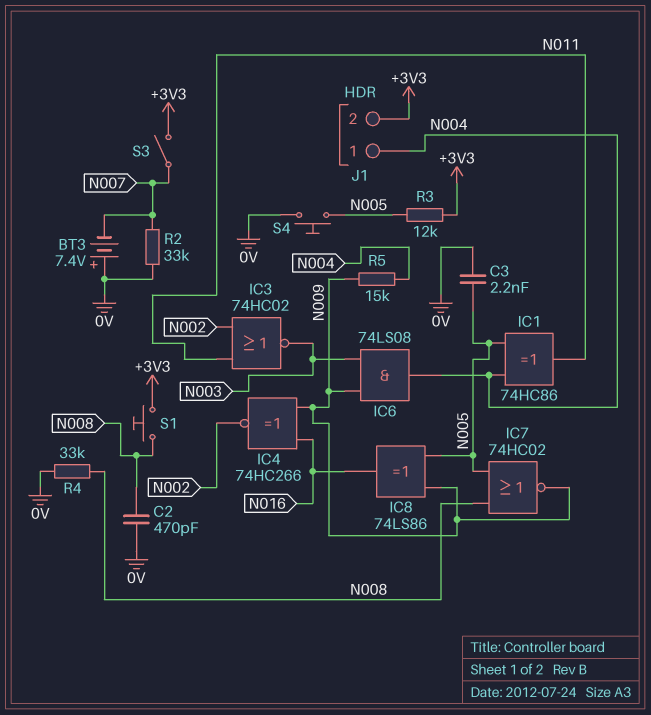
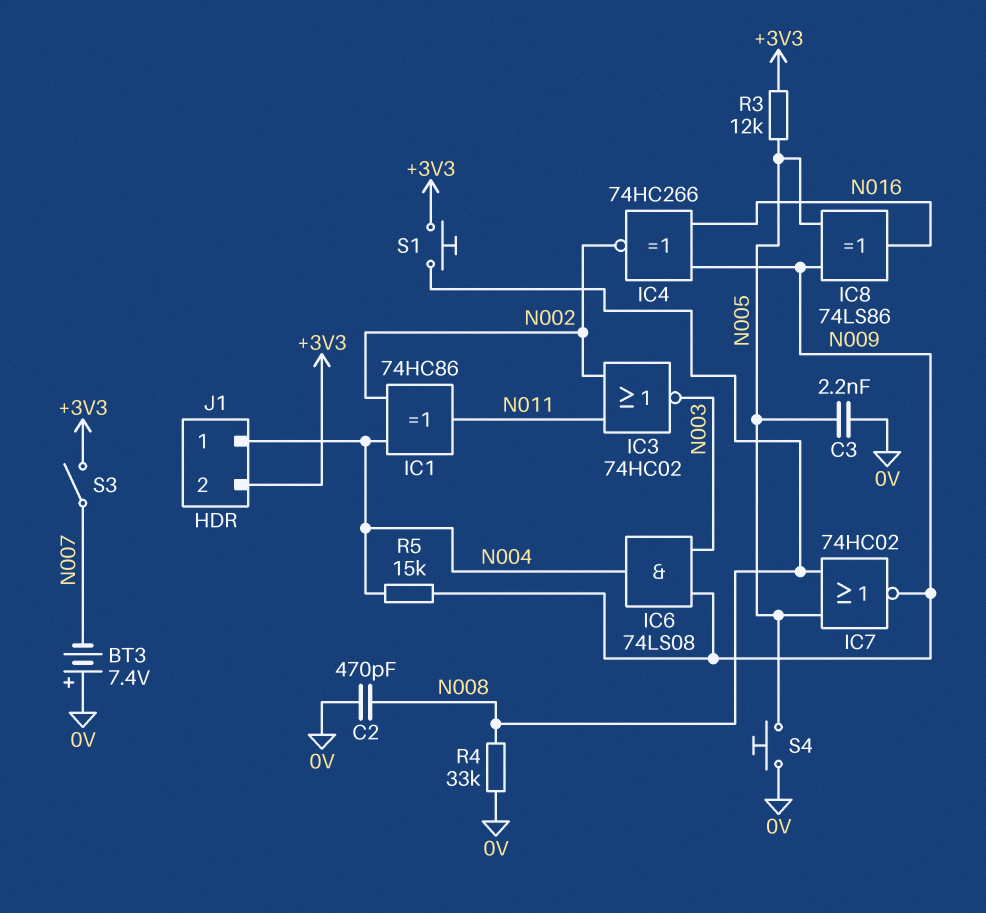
IC1: XOR 74HC86 (in N004, in N005, out N011) -> XOR 74HC86 (in N002, in N004, out N011)
R2: 33k (0V, N007) -> none

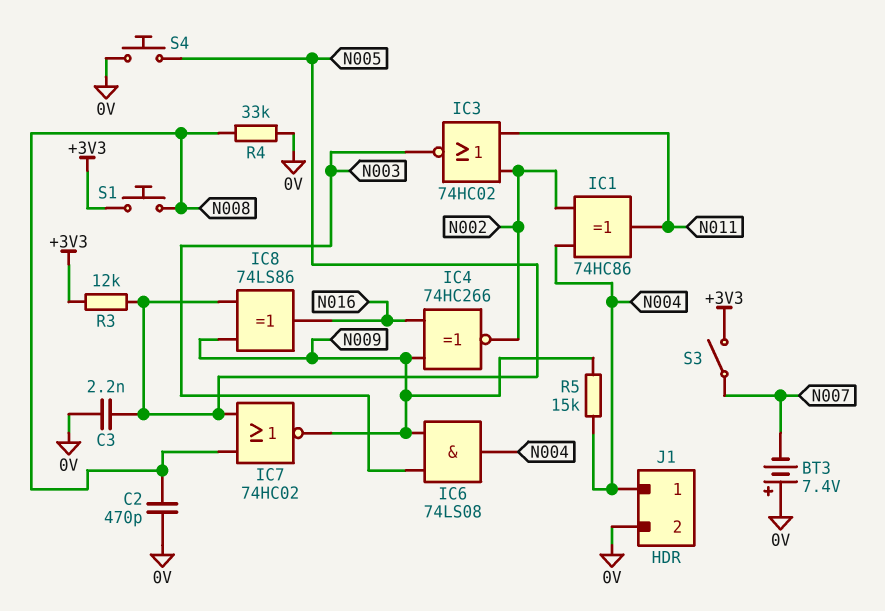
J1 pin 2: +3V3 -> 0V

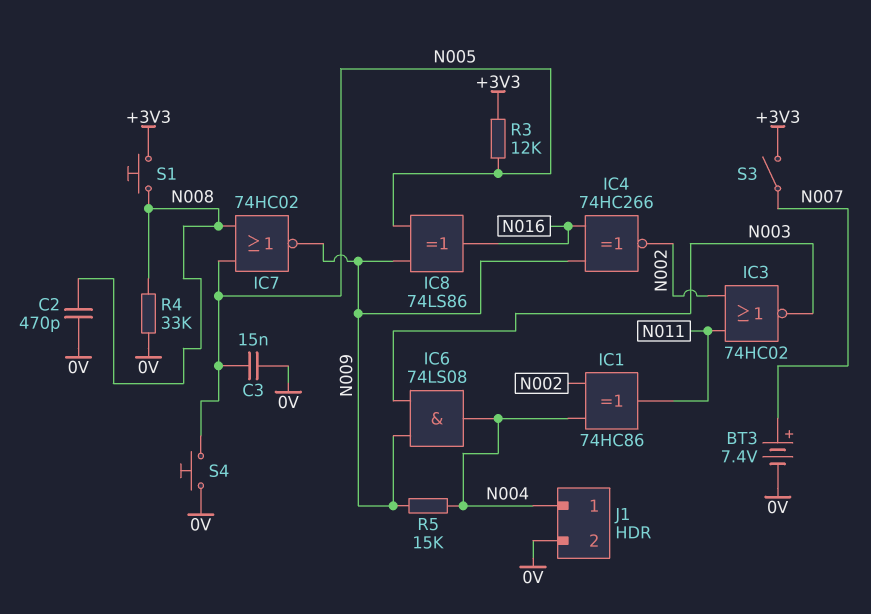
BT3: 7.4V (plus 0V, minus N007) -> 7.4V (plus N007, minus 0V)
C3: 2.2nF (0V, N005) -> 15nF (0V, N005)

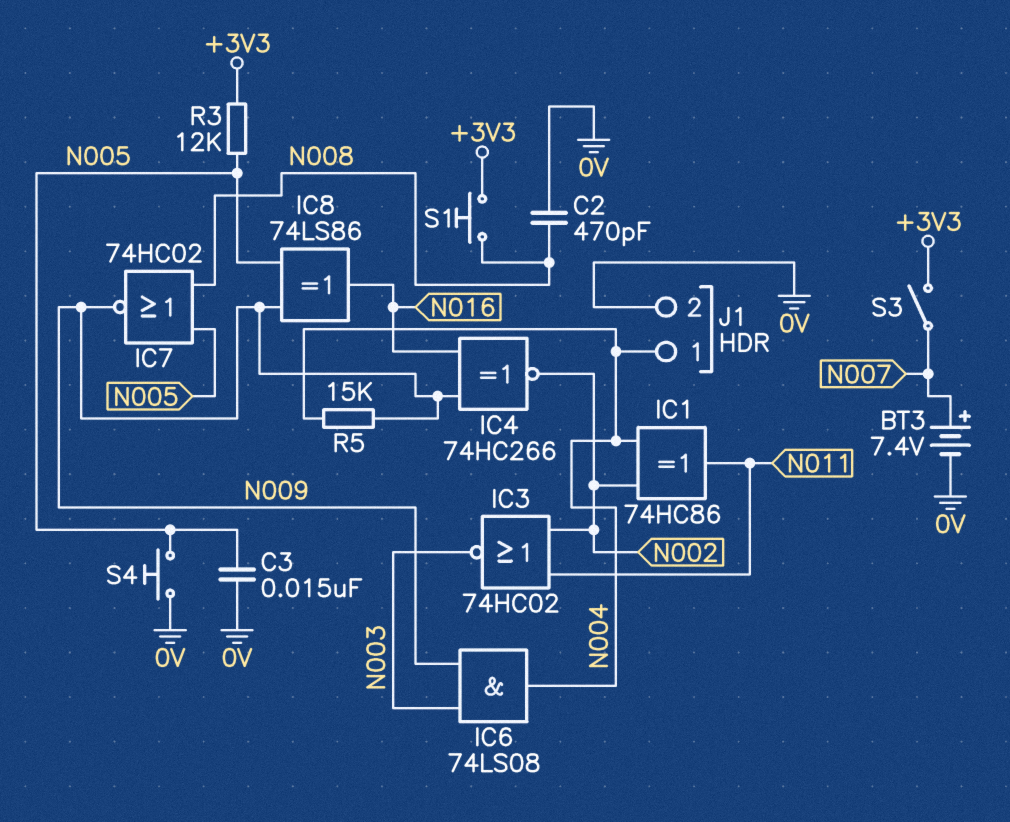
R4: 33k (0V, N008) -> none

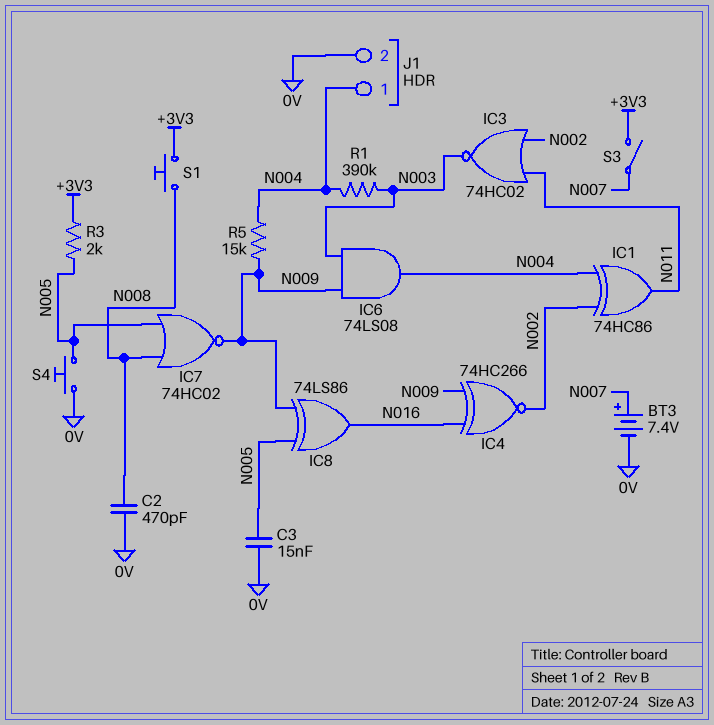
R1: none -> 390k (N003, N004)
R3: 12k (+3V3, N005) -> 2k (+3V3, N005)

